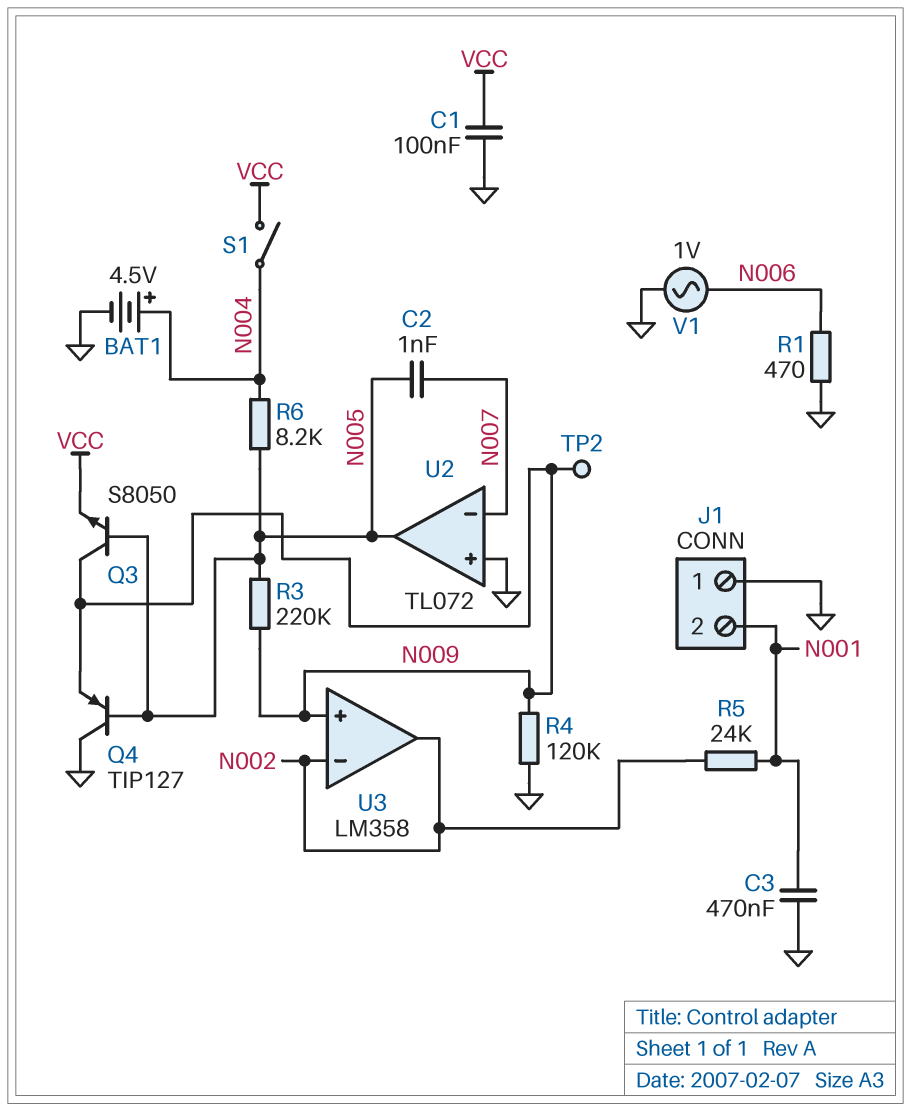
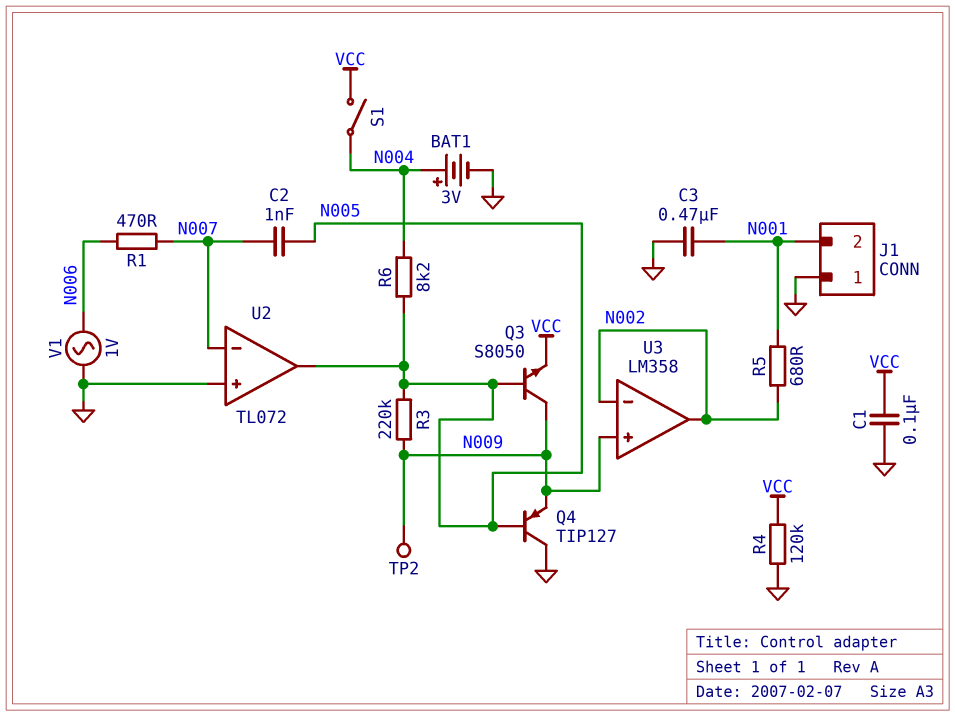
BAT1: 4.5V (plus N004, minus GND) -> 3V (plus N004, minus GND)
R1: 470 (GND, N006) -> 470 (N006, N007)
R4: 120k (GND, N009) -> 120k (GND, VCC)
R5: 24k (N001, N002) -> 680 (N001, N002)

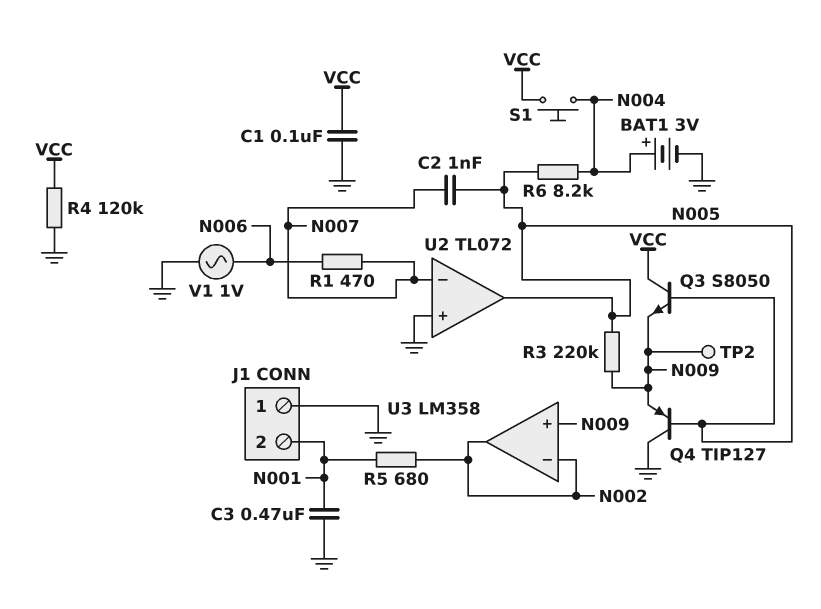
Q3: NPN S8050 (B N005, C N009, E VCC) -> NPN S8050 (B N005, C VCC, E N009)
S1: switch (N004, VCC) -> button (N004, VCC)

